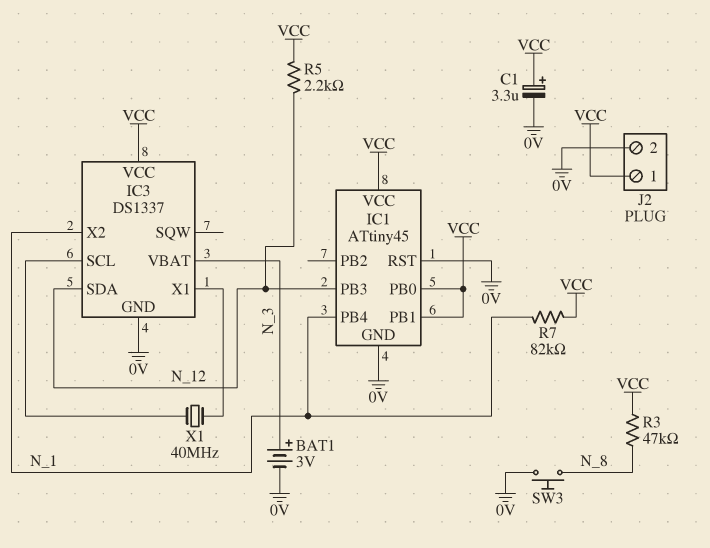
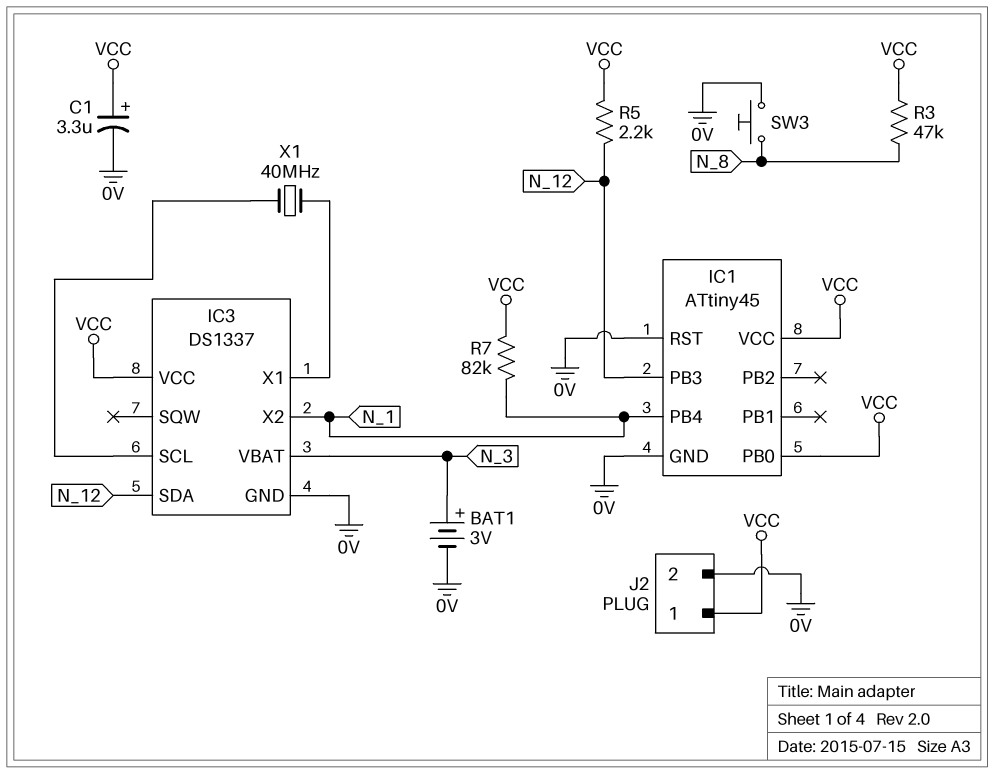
IC1 pin PB1: VCC -> none

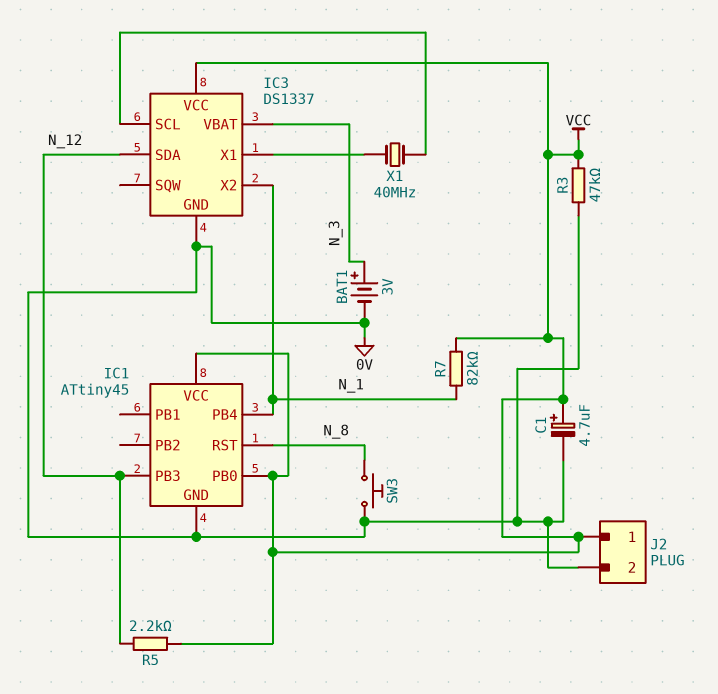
C1: 3.3uF (plus VCC, minus 0V) -> 4.7uF (plus VCC, minus 0V)
IC1 pin RST: 0V -> N_8
R3: 47k (N_8, VCC) -> 47k (0V, VCC)

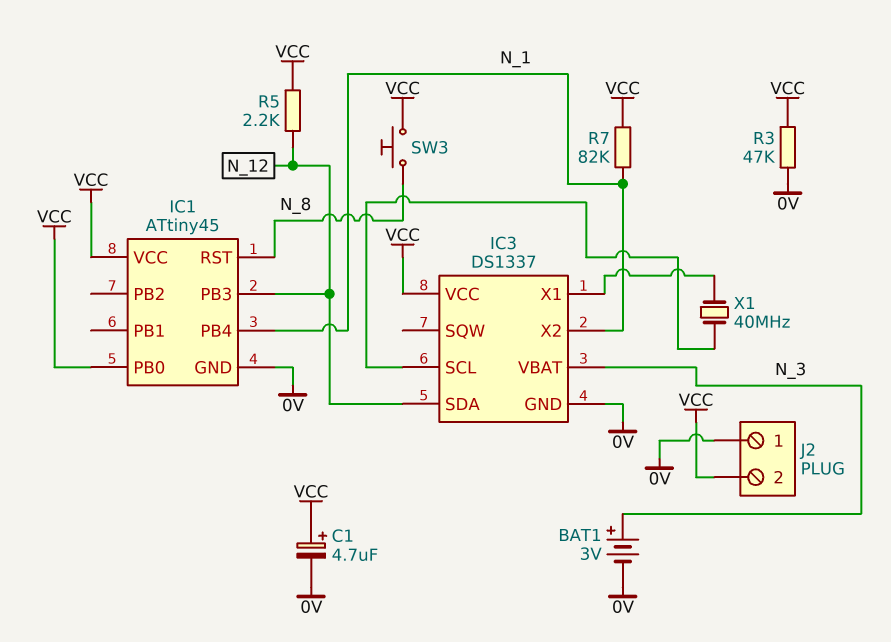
J2 pin 1: VCC -> 0V
J2 pin 2: 0V -> VCC
SW3: button (0V, N_8) -> button (N_8, VCC)

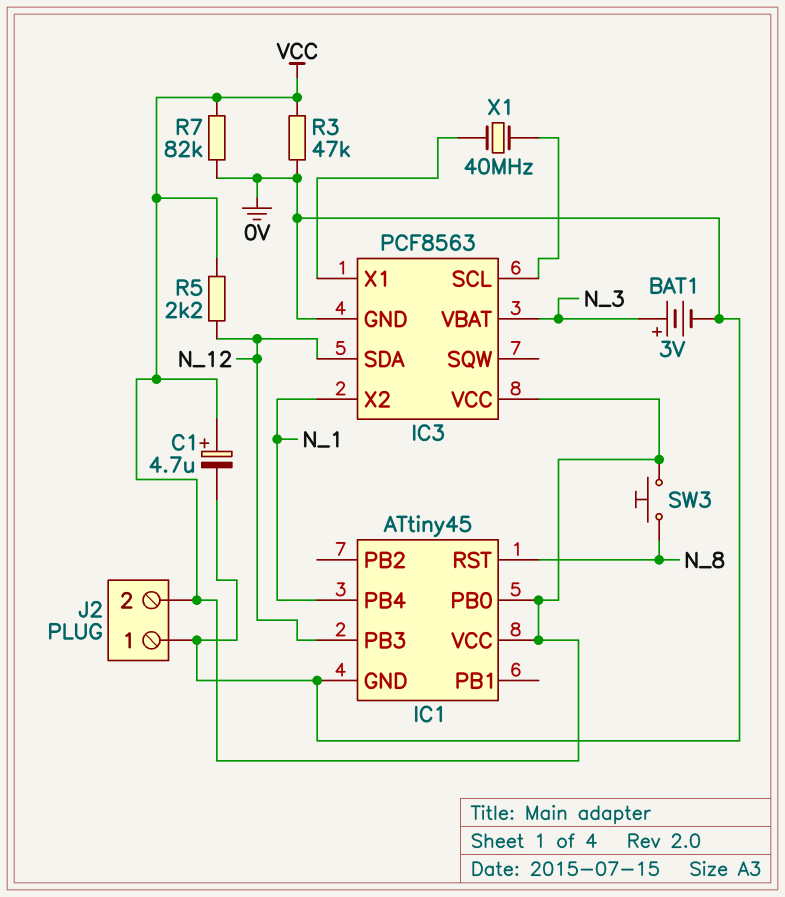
IC3: DS1337 -> PCF8563
R7: 82k (N_1, VCC) -> 82k (0V, VCC)

